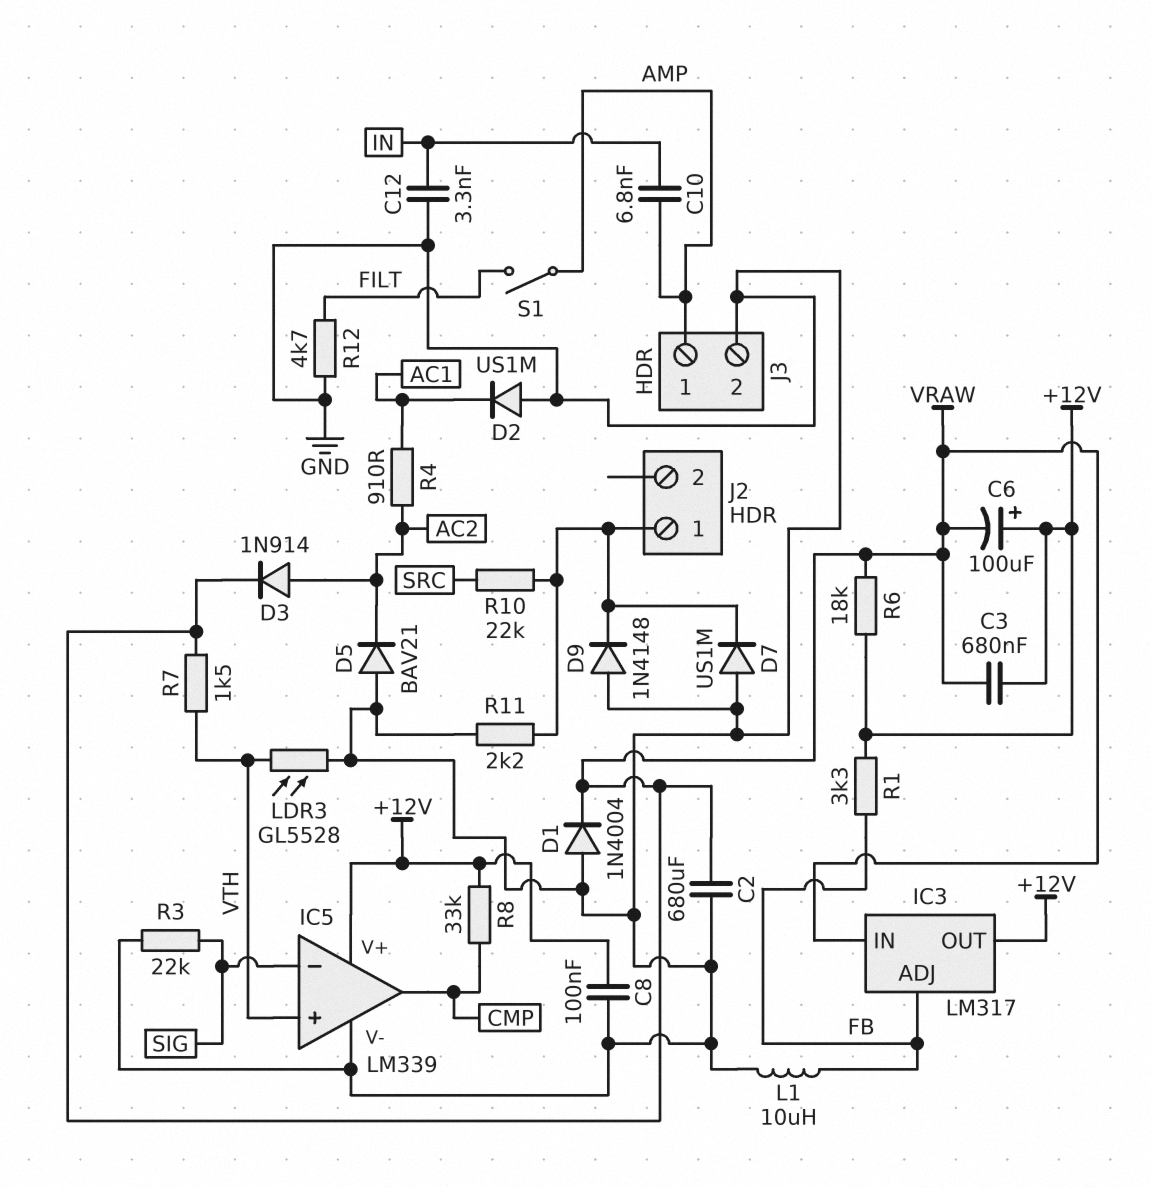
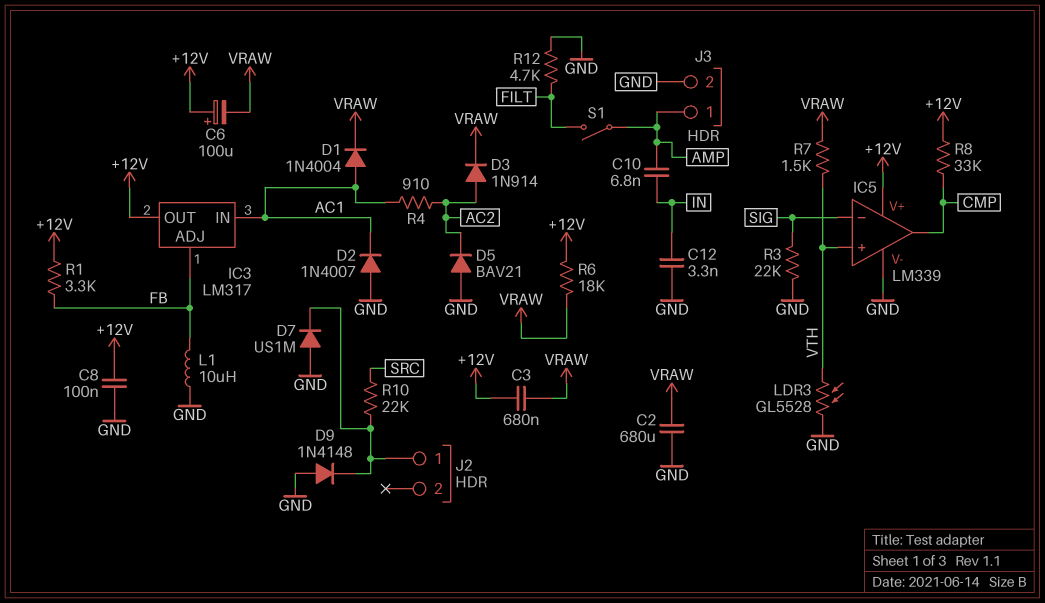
D1: diode 1N4004 (A GND, K VRAW) -> diode 1N4004 (A AC1, K VRAW)
D2: diode US1M (A GND, K AC1) -> diode 1N4007 (A GND, K AC1)
IC3 pin IN: VRAW -> AC1
R11: 2.2k (GND, J2/1) -> none

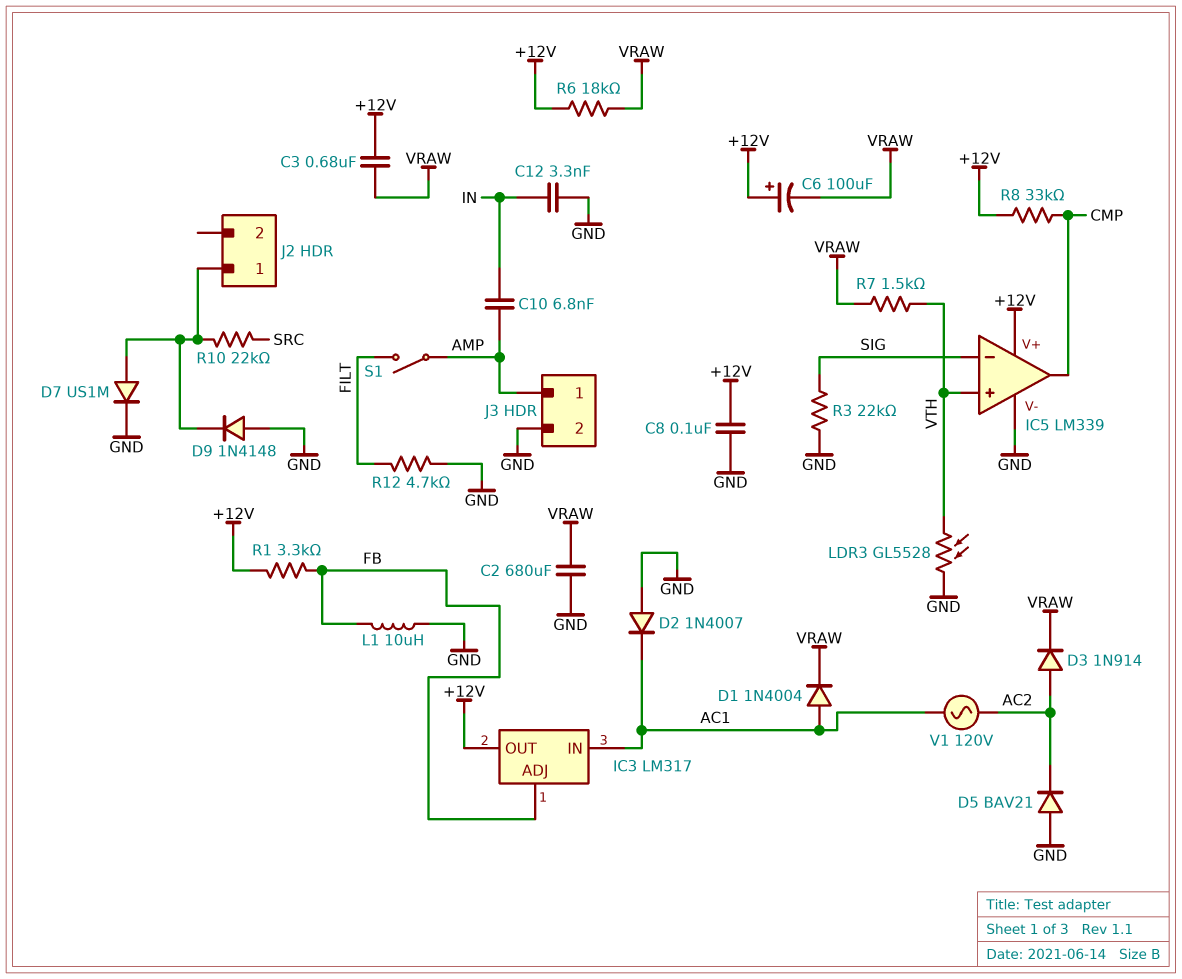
D7: diode US1M (A GND, K J2/1) -> diode US1M (A J2/1, K GND)
R4: 910 (AC1, AC2) -> none
V1: none -> AC 120V (AC1, AC2)

